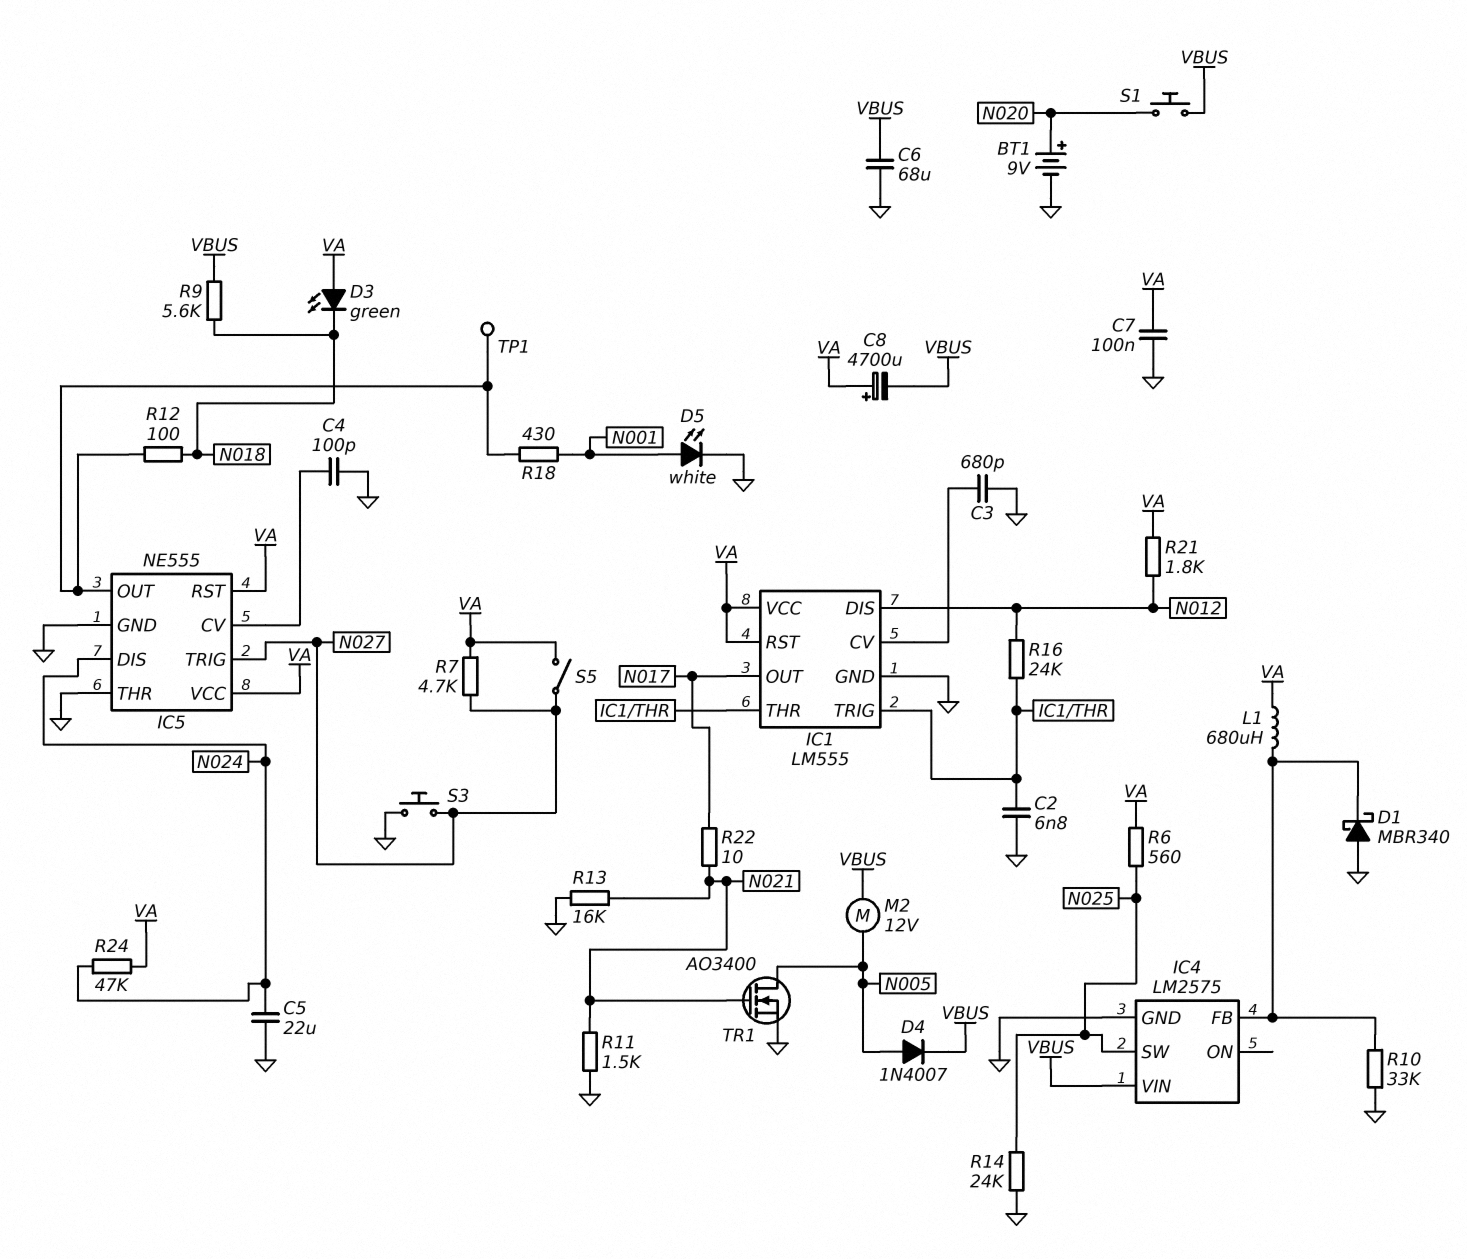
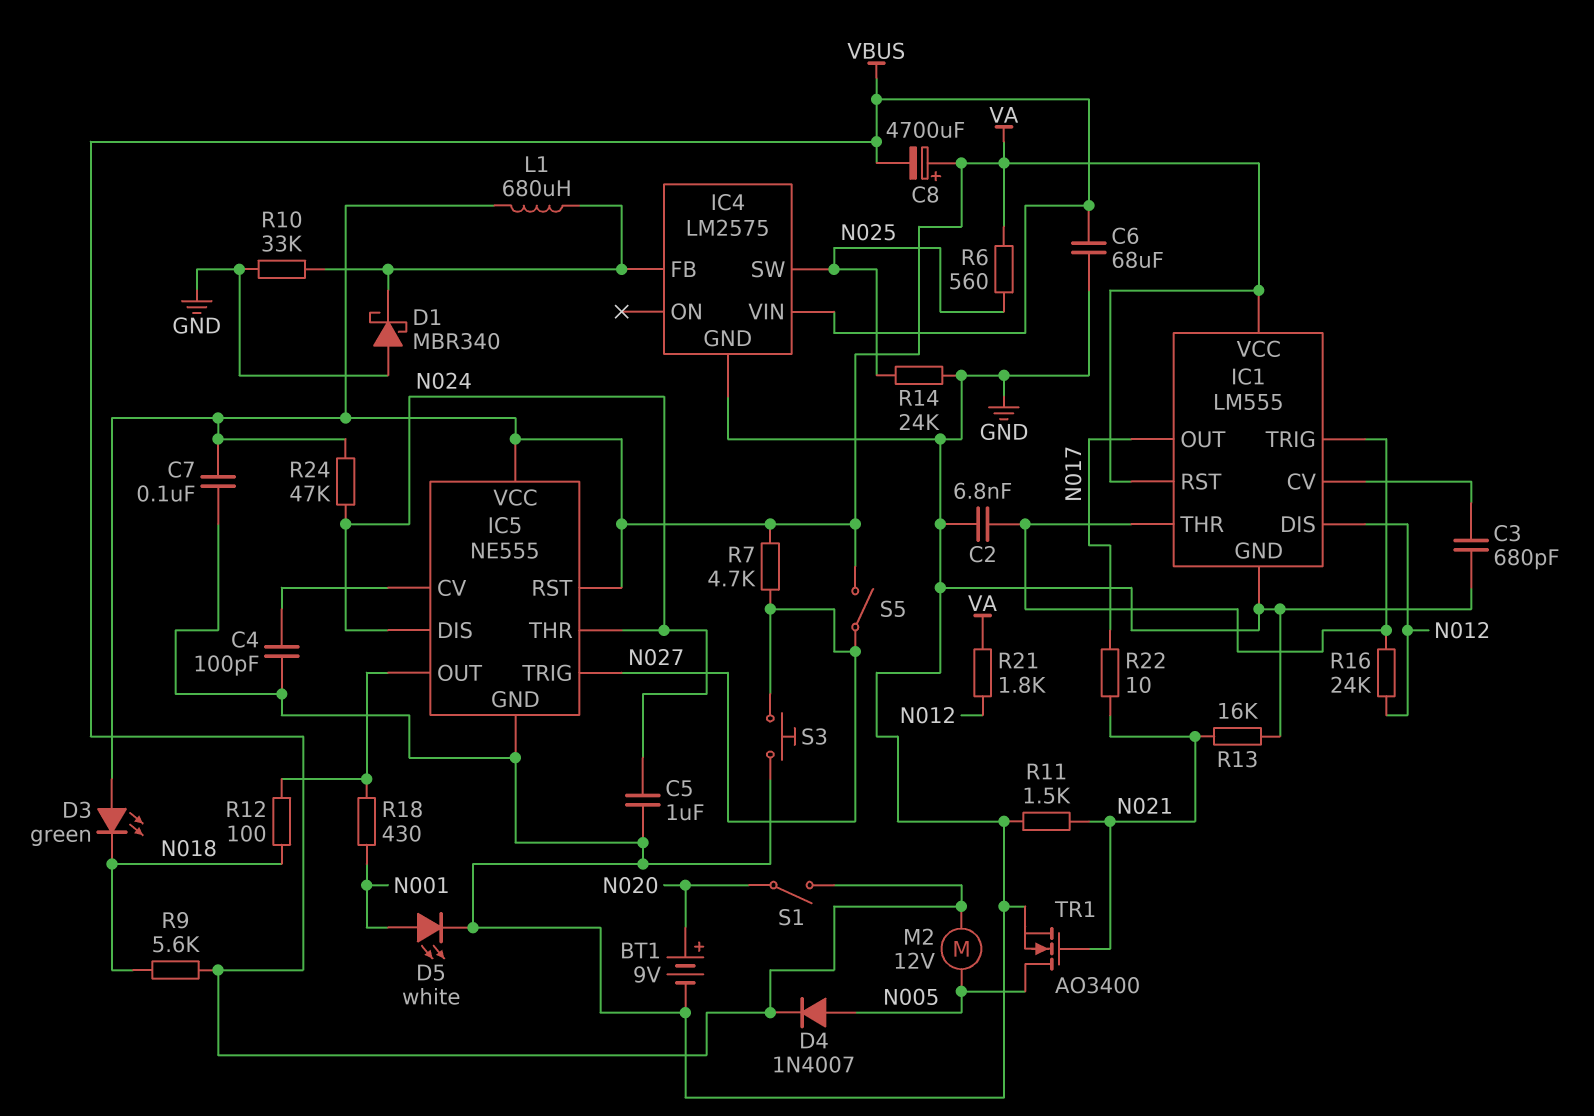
C5: 22uF (GND, N024) -> 1uF (GND, N024)
IC5 pin THR: GND -> N024
S1: button (N020, VBUS) -> switch (N020, VBUS)
TP1: test point (IC5/OUT) -> none

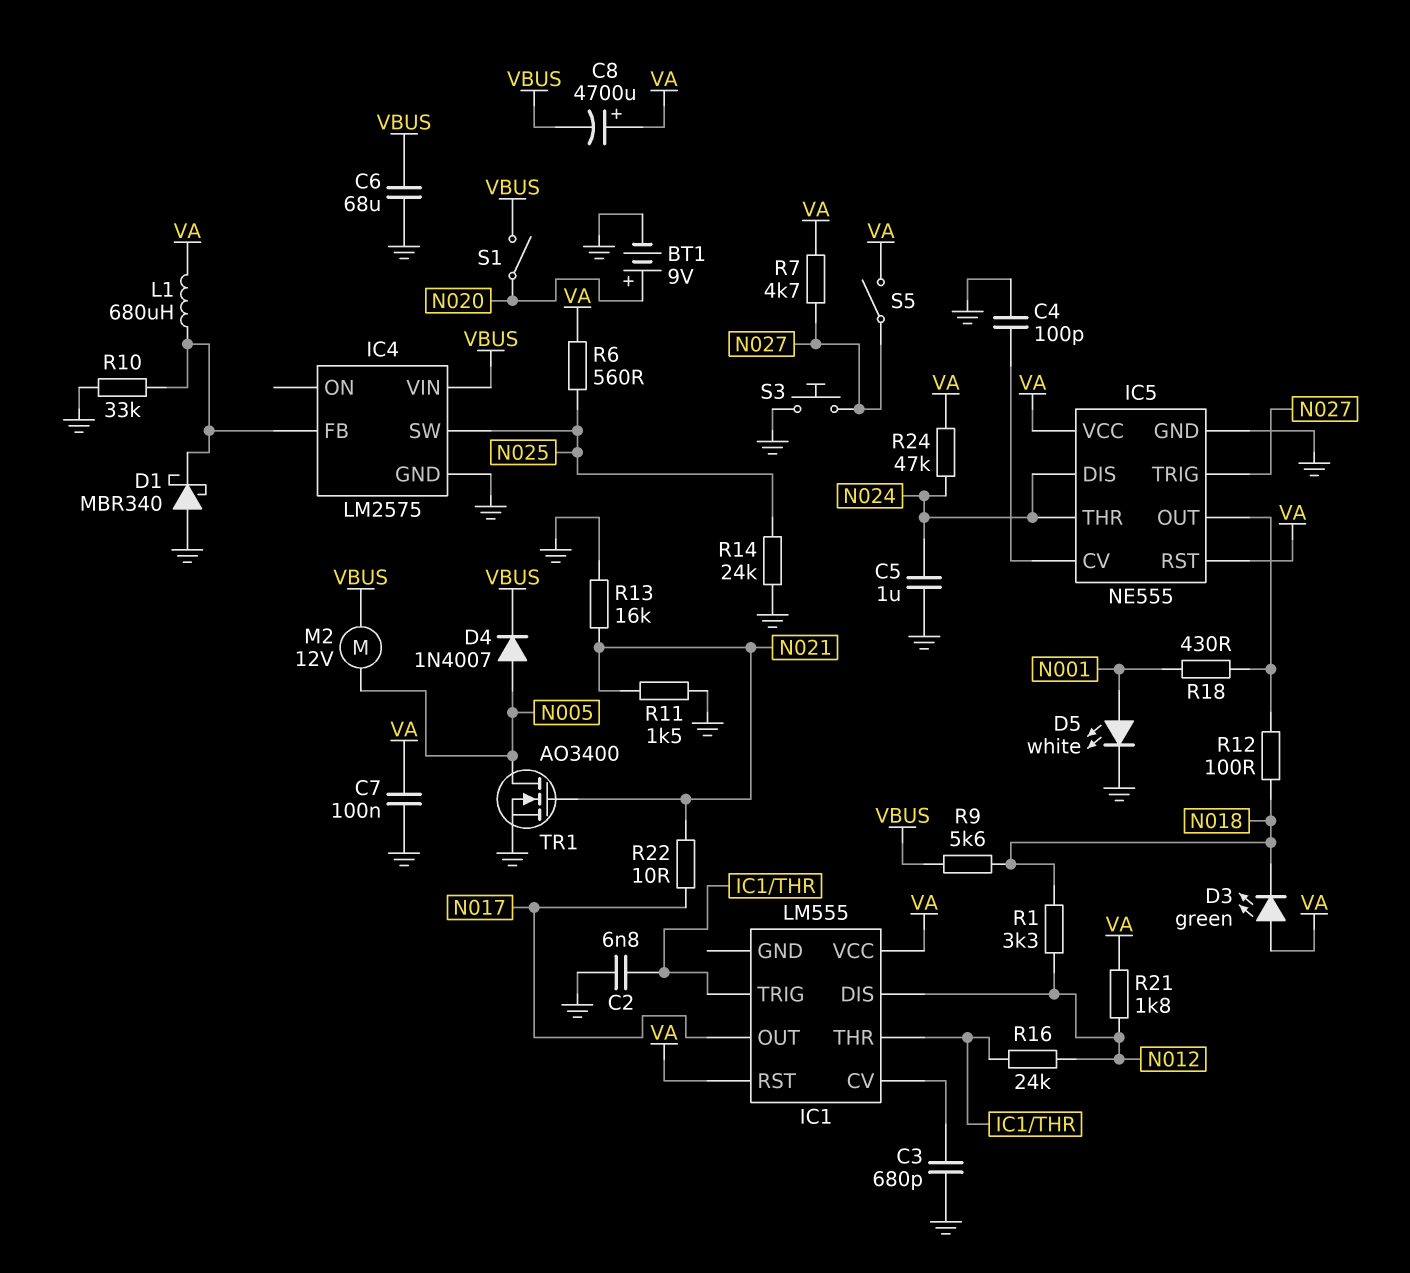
IC1 pin GND: GND -> none
R1: none -> 3.3k (N012, N018)

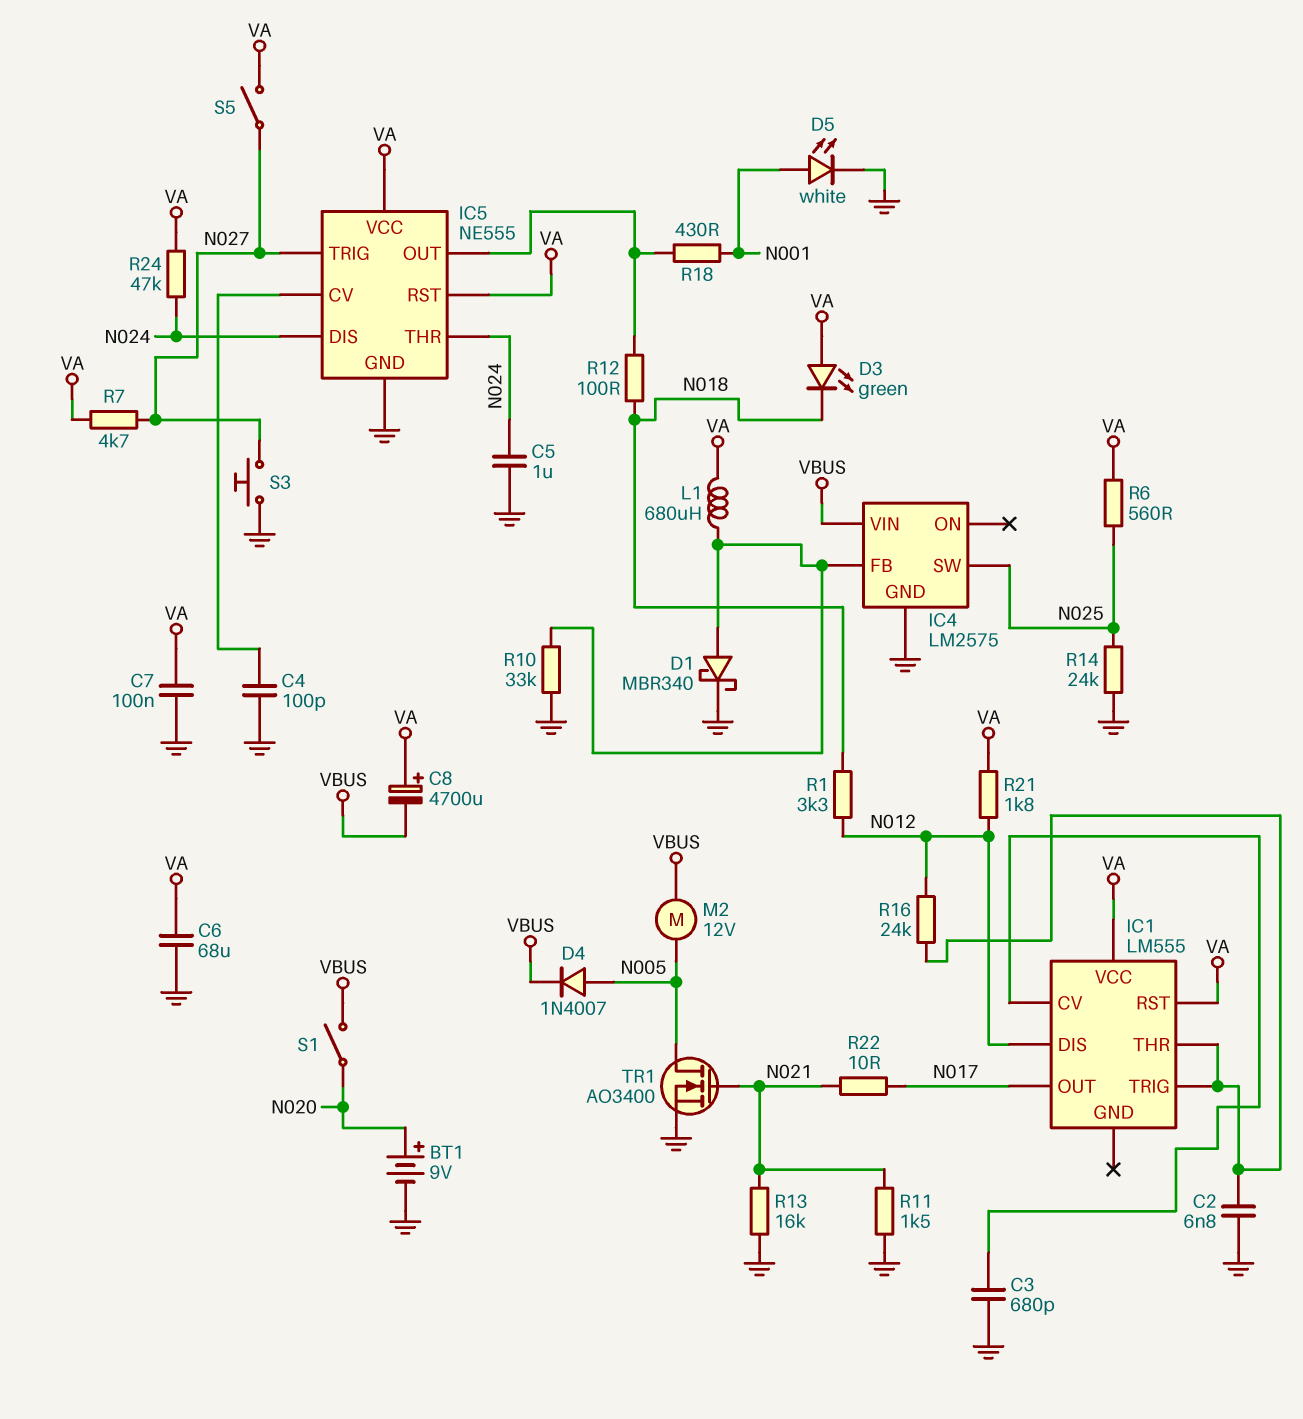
C6: 68uF (GND, VBUS) -> 68uF (GND, VA)
D1: schottky MBR340 (A GND, K IC4/FB) -> schottky MBR340 (A IC4/FB, K GND)
R9: 5.6k (N018, VBUS) -> none

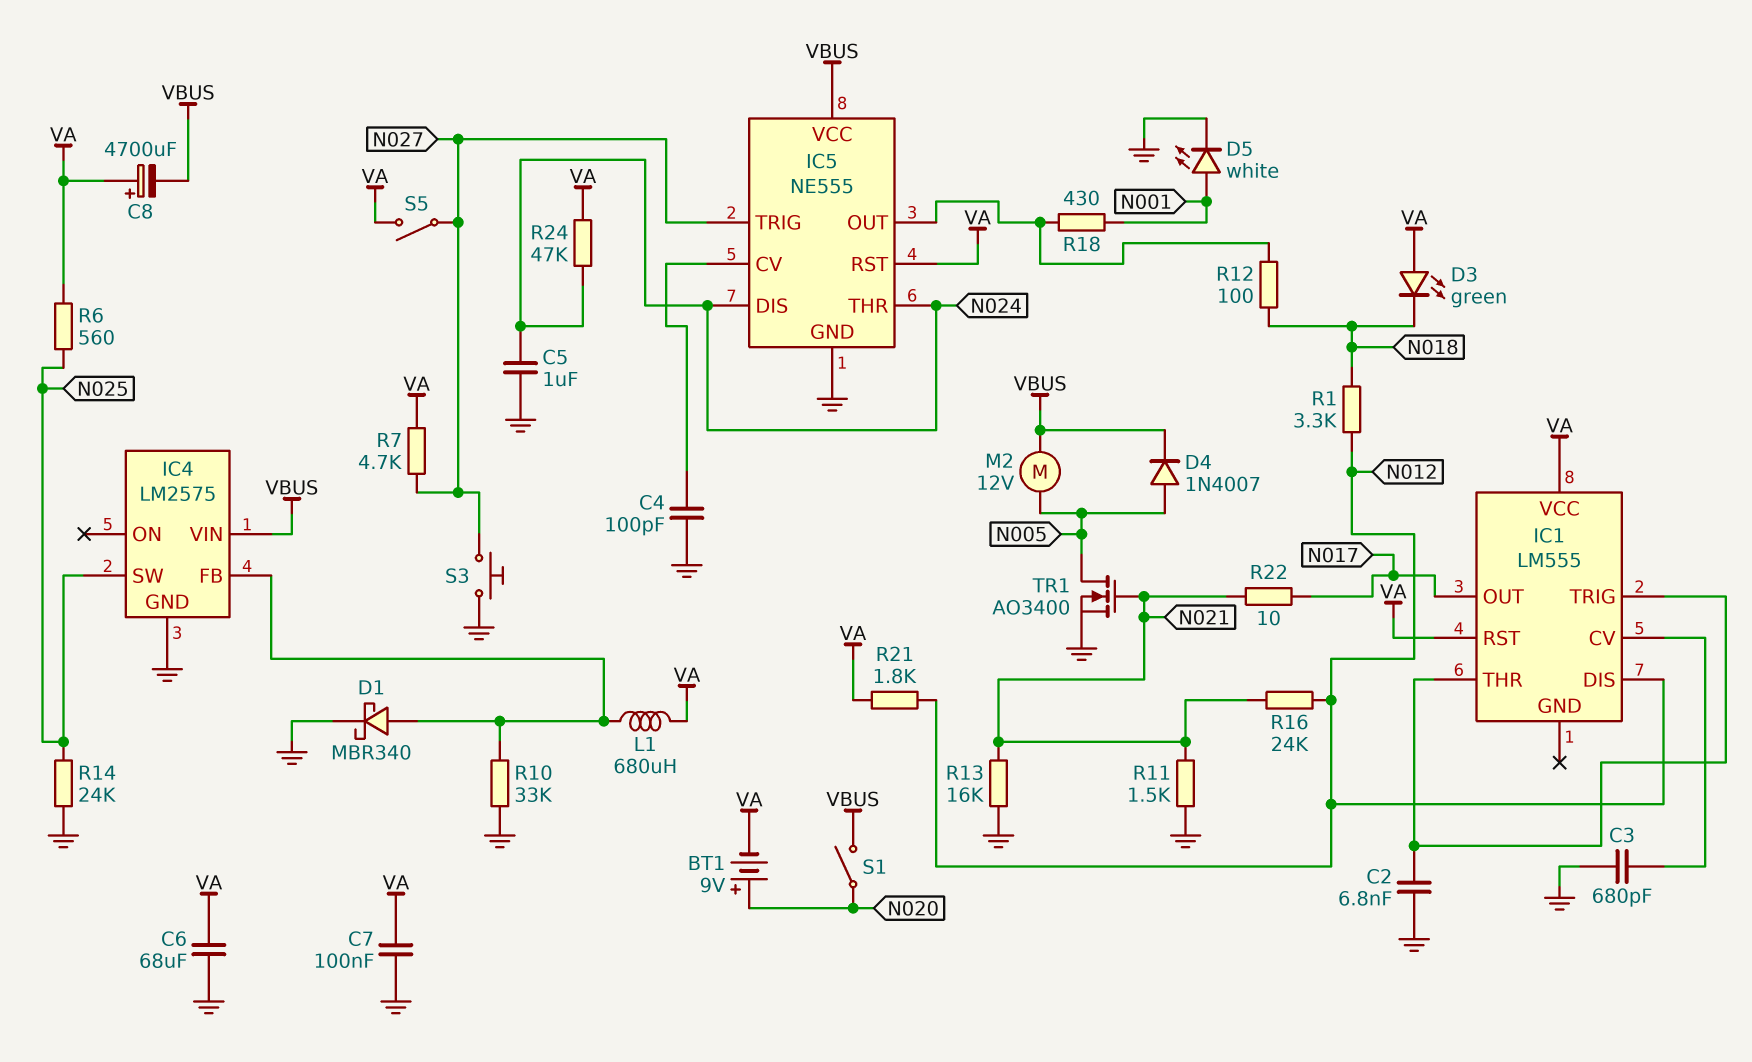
BT1: 9V (plus N020, minus GND) -> 9V (plus N020, minus VA)
IC5 pin VCC: VA -> VBUS
R16: 24k (IC1/THR, N012) -> 24k (N012, N021)

